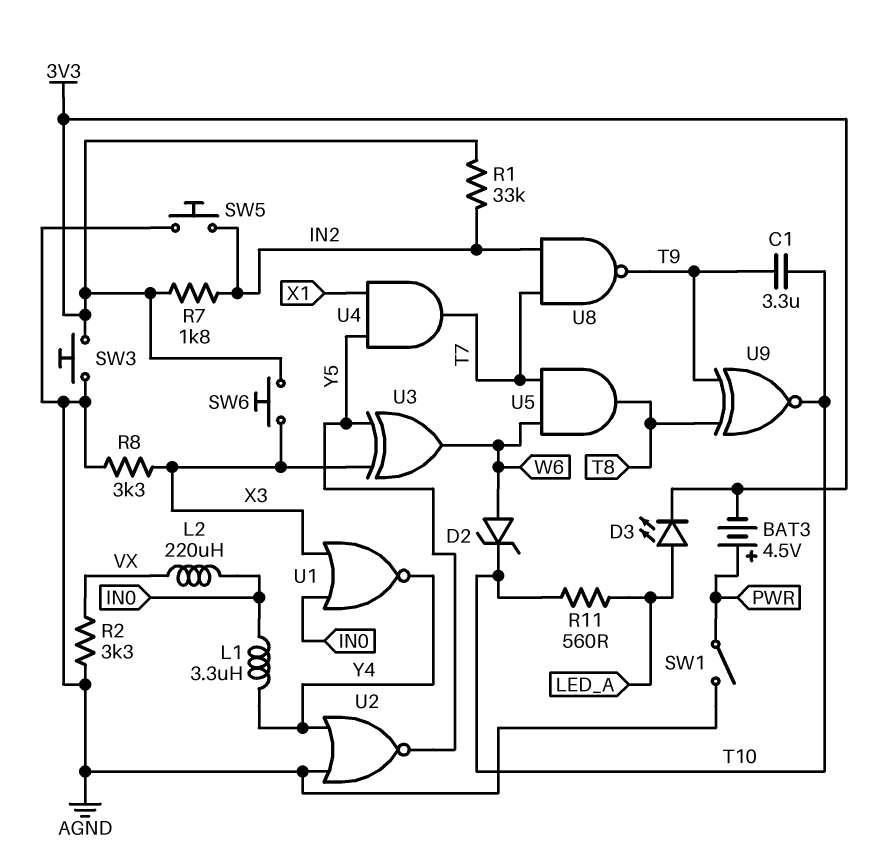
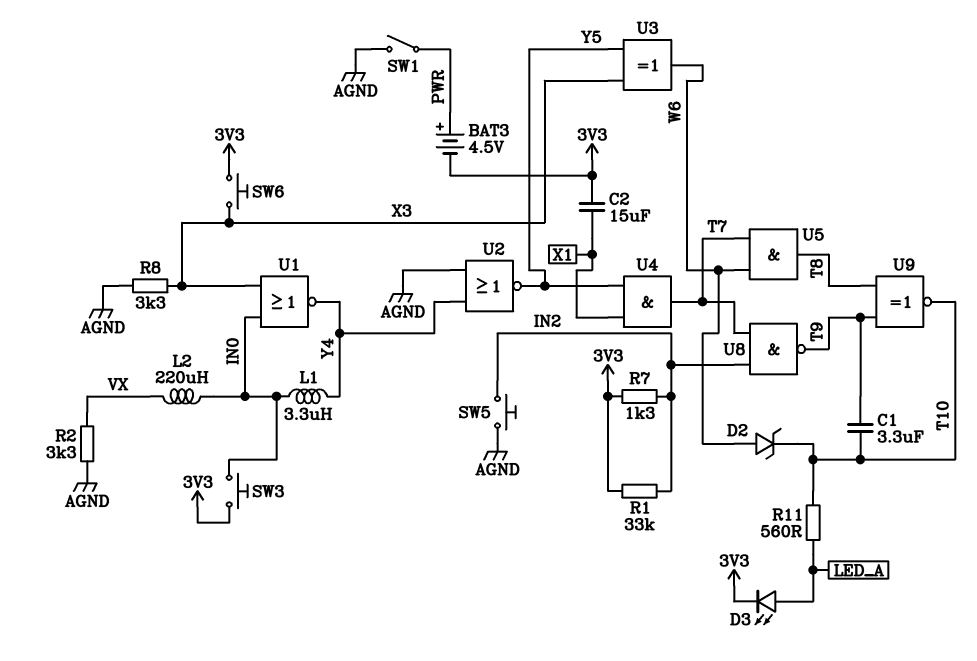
C2: none -> 15uF (3V3, X1)
R7: 1.8k (3V3, IN2) -> 1.3k (3V3, IN2)
SW3: button (3V3, AGND) -> button (3V3, IN0)

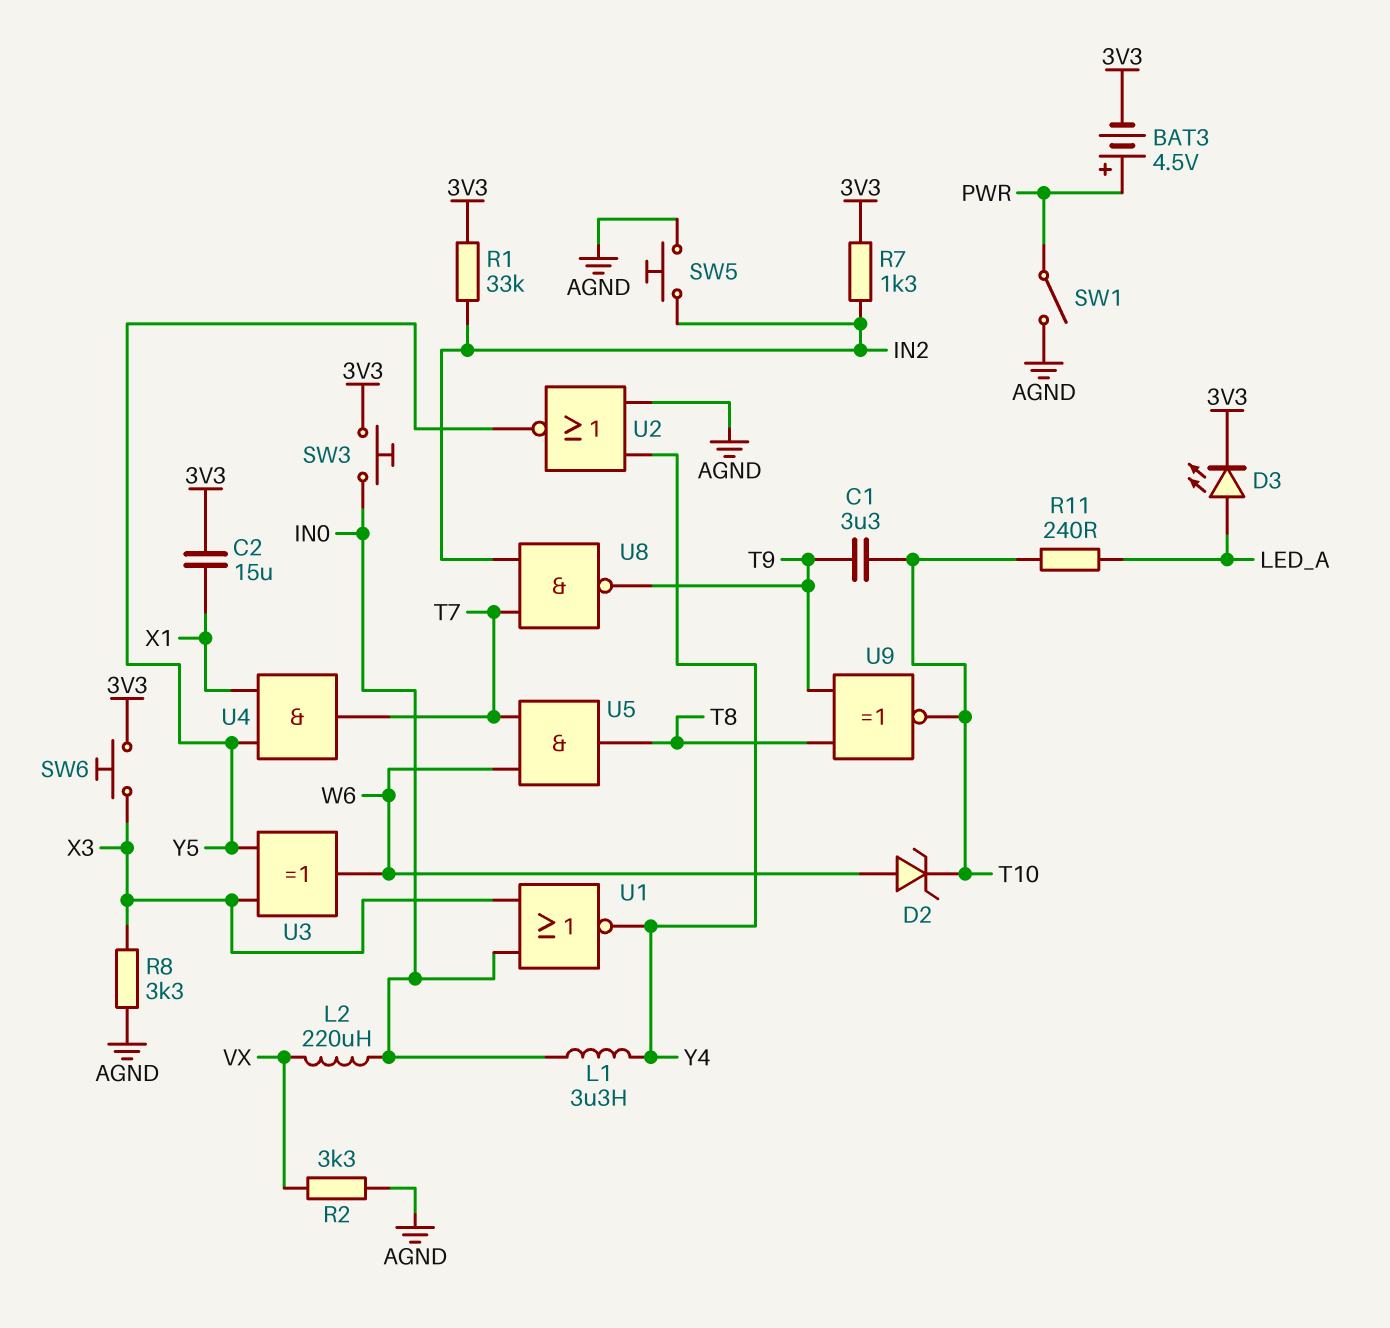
R11: 560 (LED_A, T10) -> 240 (LED_A, T10)

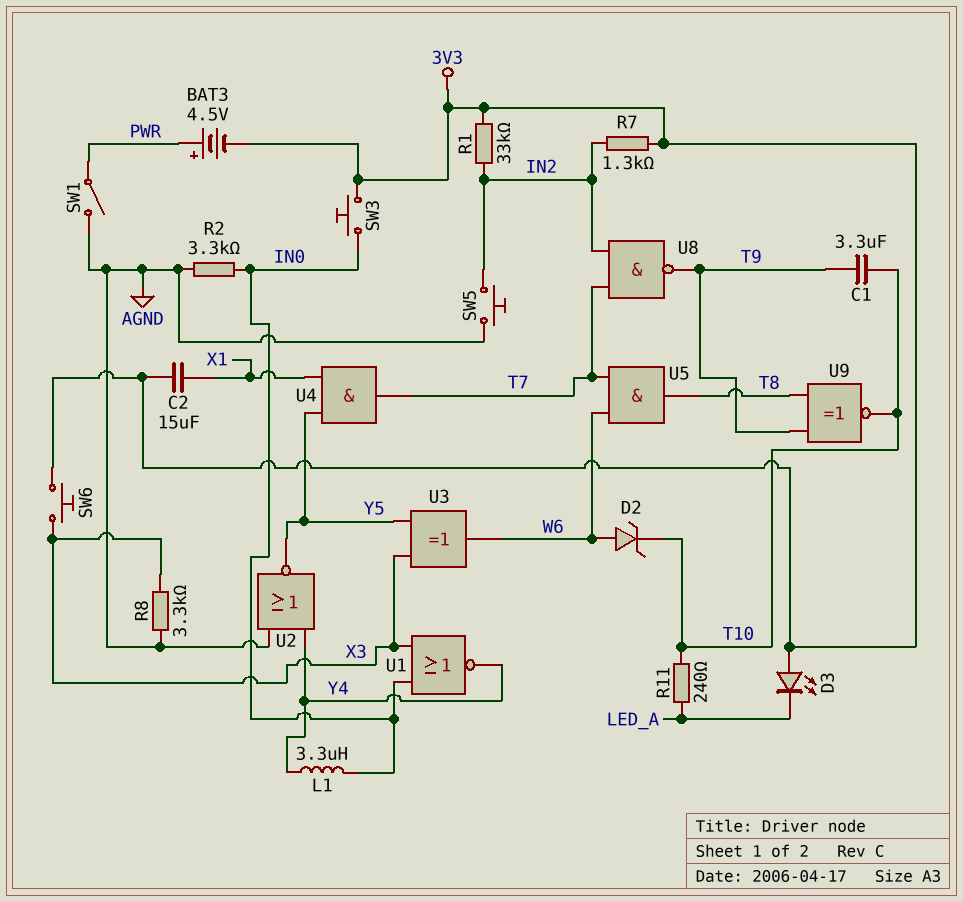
D3: LED (A LED_A, K 3V3) -> LED (A 3V3, K LED_A)
L2: 220uH (IN0, VX) -> none
R2: 3.3k (AGND, VX) -> 3.3k (AGND, IN0)

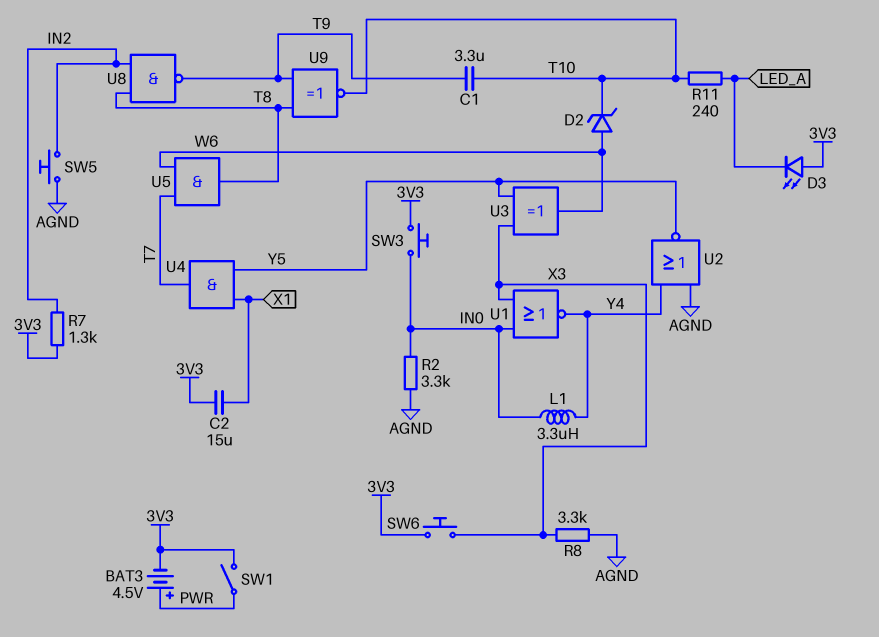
R1: 33k (3V3, IN2) -> none
SW1: switch (AGND, PWR) -> switch (3V3, PWR)
U8: NAND (in IN2, in T7, out T9) -> NAND (in IN2, in T8, out T9)

